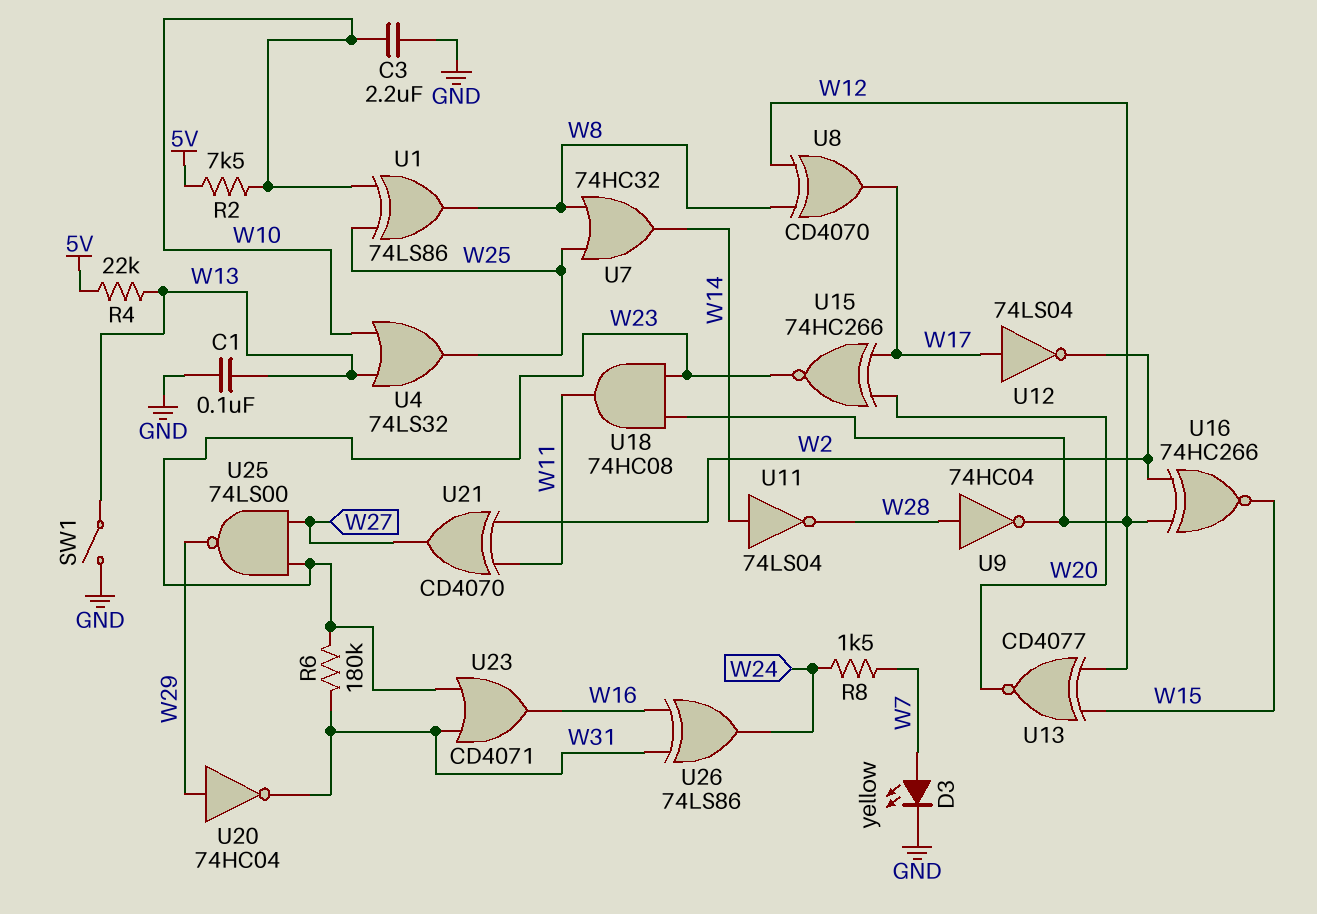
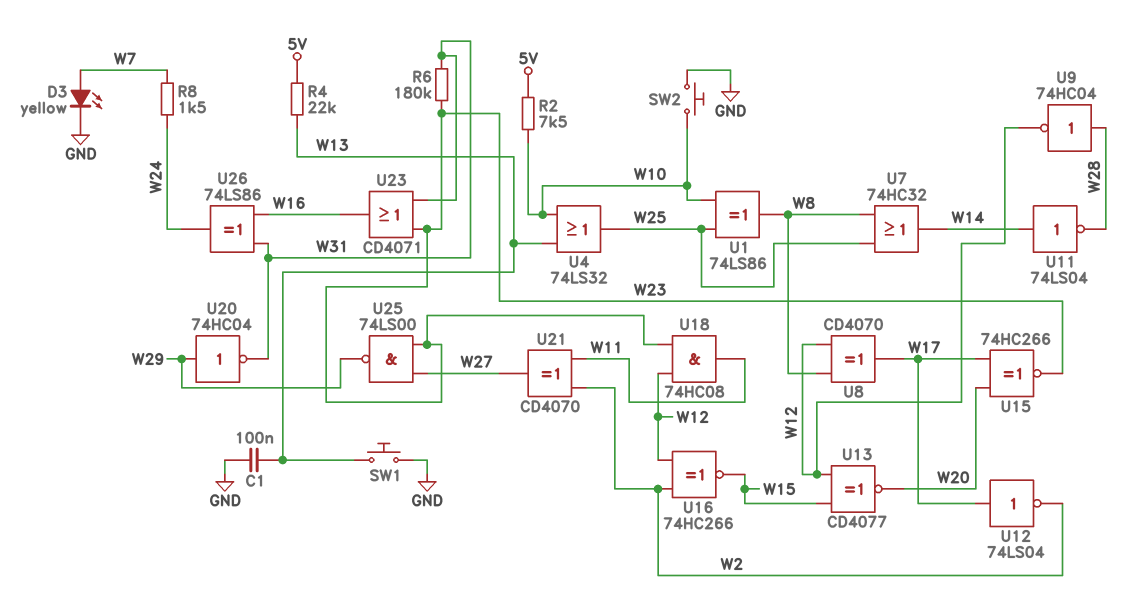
C3: 2.2uF (GND, W10) -> none
SW1: switch (GND, W13) -> button (GND, W13)
SW2: none -> button (GND, W10)

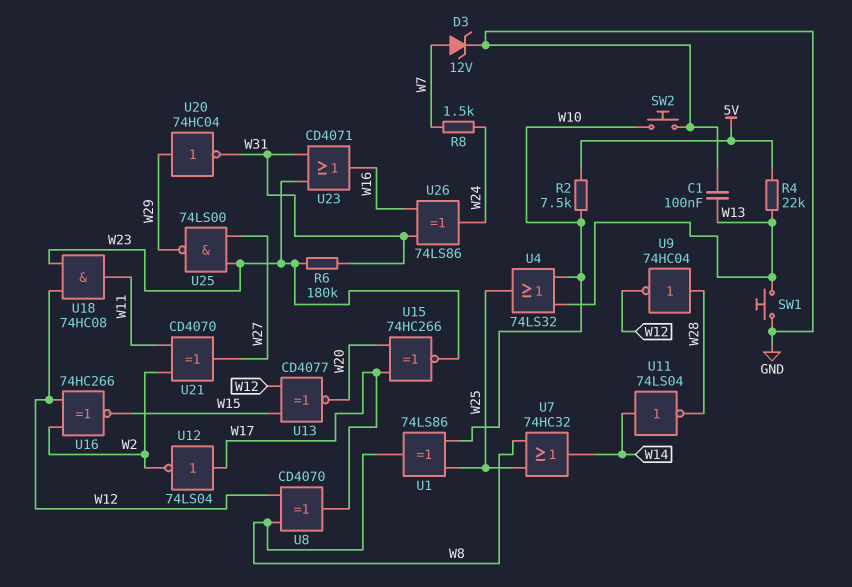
D3: LED yellow (A W7, K GND) -> zener 12V (A W7, K GND)

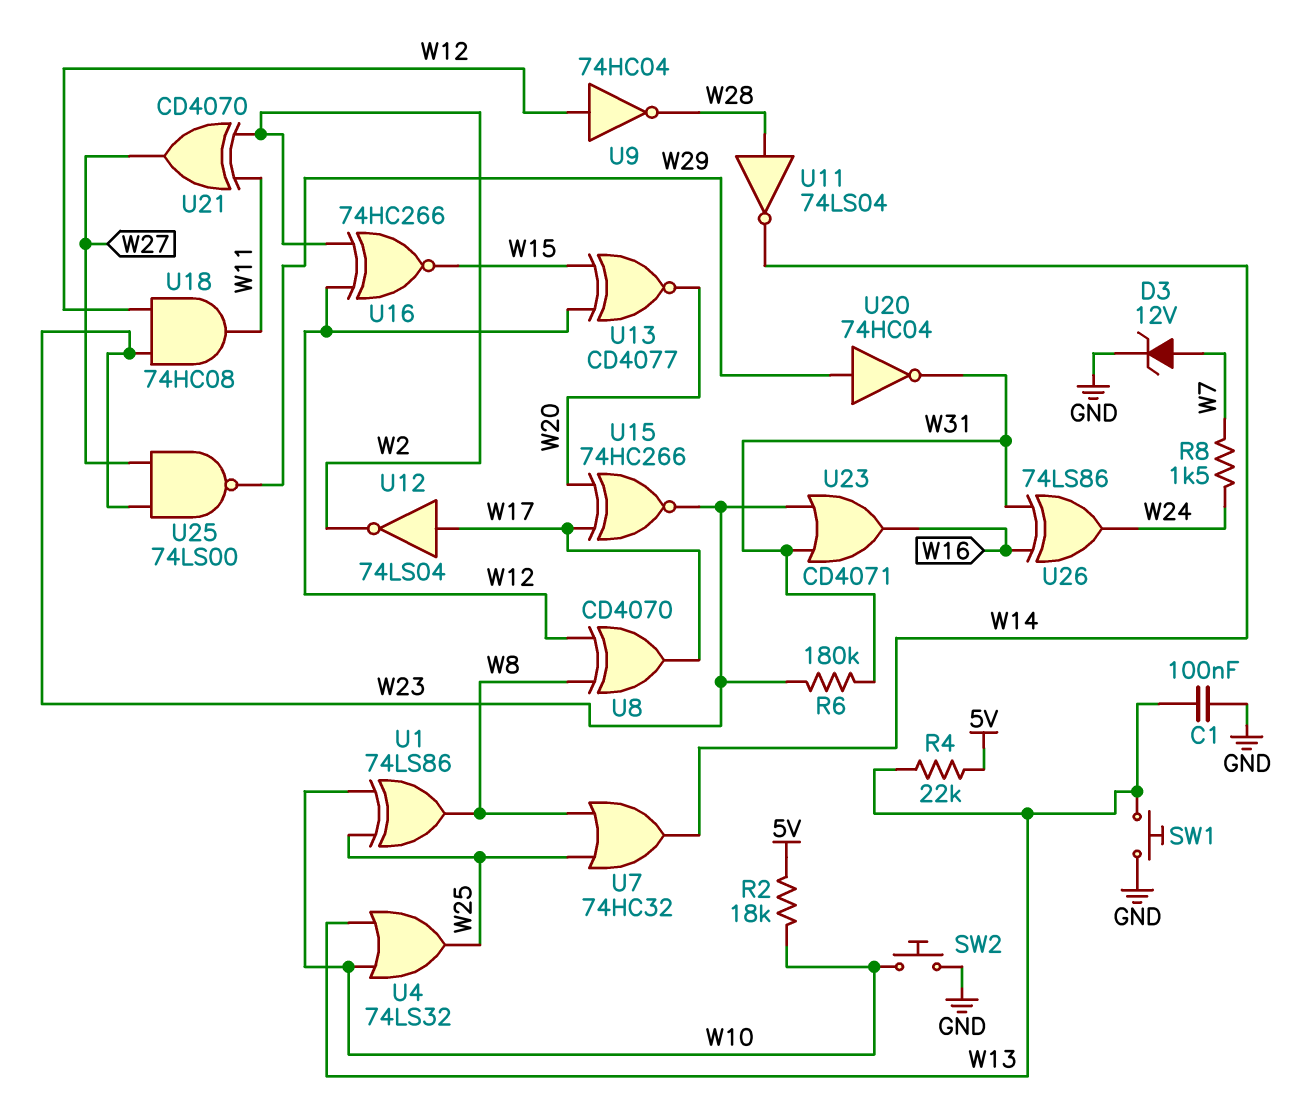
R2: 7.5k (5V, W10) -> 18k (5V, W10)
U9: NOT 74HC04 (in W28, out W12) -> NOT 74HC04 (in W12, out W28)
U11: NOT 74LS04 (in W14, out W28) -> NOT 74LS04 (in W28, out W14)

